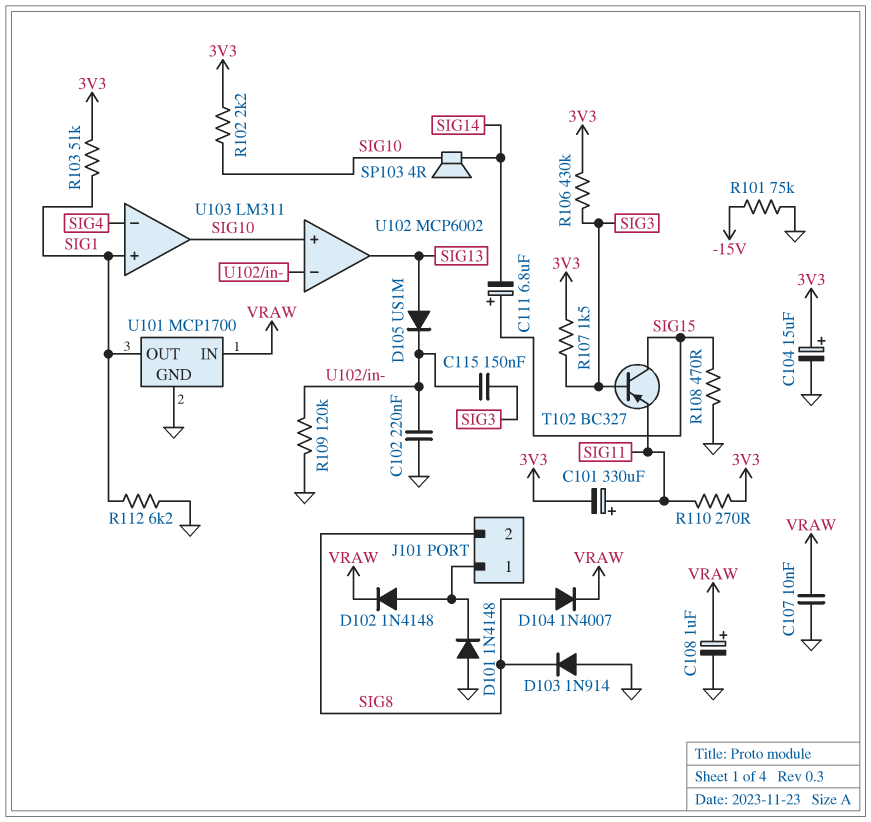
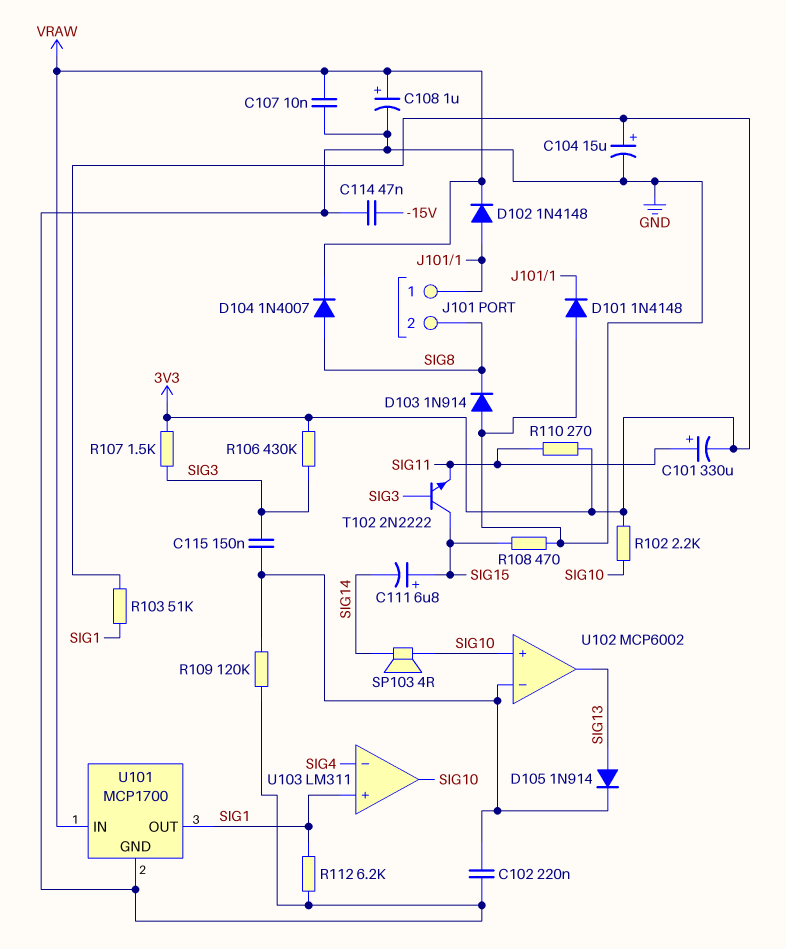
C114: none -> 47nF (-15V, GND)
D105: diode US1M (A SIG13, K U102/in-) -> diode 1N914 (A SIG13, K U102/in-)
R101: 75k (-15V, GND) -> none
T102: PNP BC327 (B SIG3, C SIG15, E SIG11) -> NPN 2N2222 (B SIG3, C SIG15, E SIG11)

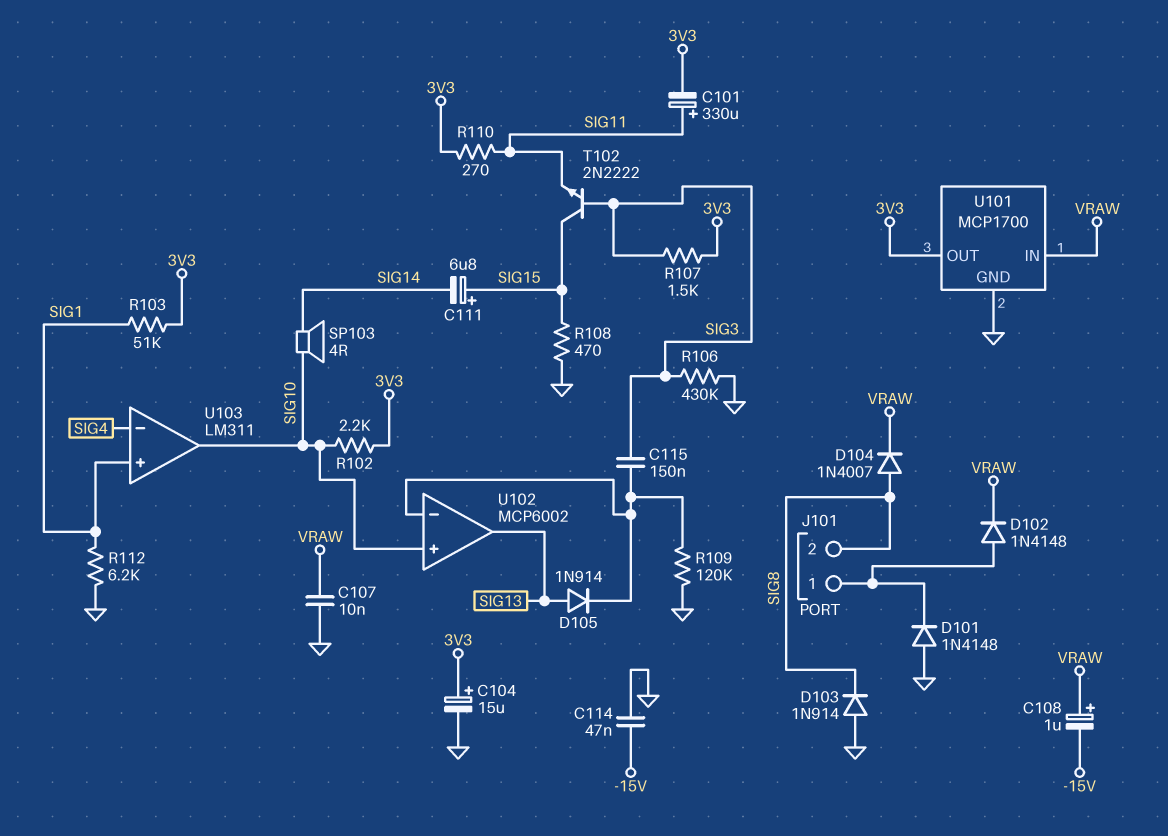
C102: 220nF (GND, U102/in-) -> none
C108: 1uF (plus VRAW, minus GND) -> 1uF (plus VRAW, minus -15V)
R106: 430k (3V3, SIG3) -> 430k (GND, SIG3)
U101 pin OUT: SIG1 -> 3V3

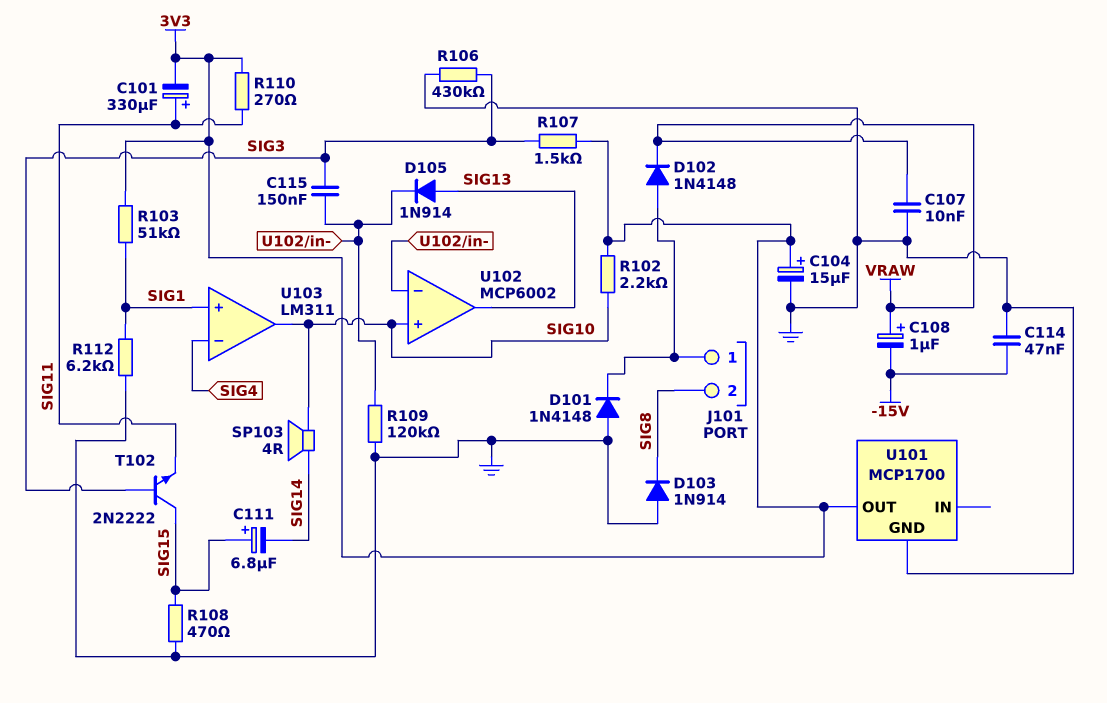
D104: diode 1N4007 (A SIG8, K VRAW) -> none
U101 pin IN: VRAW -> none

